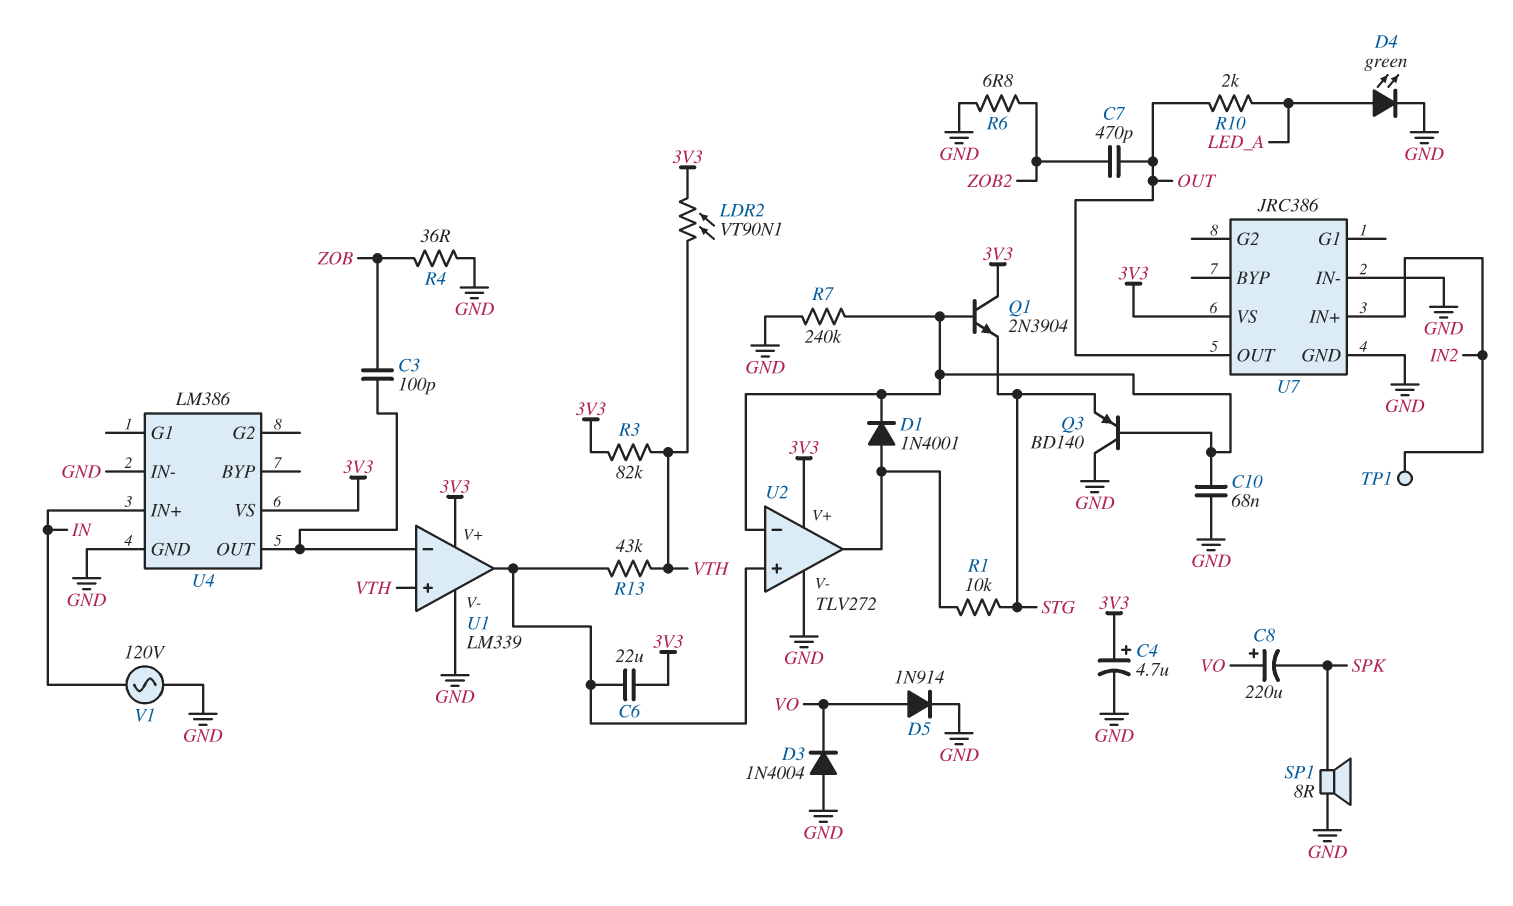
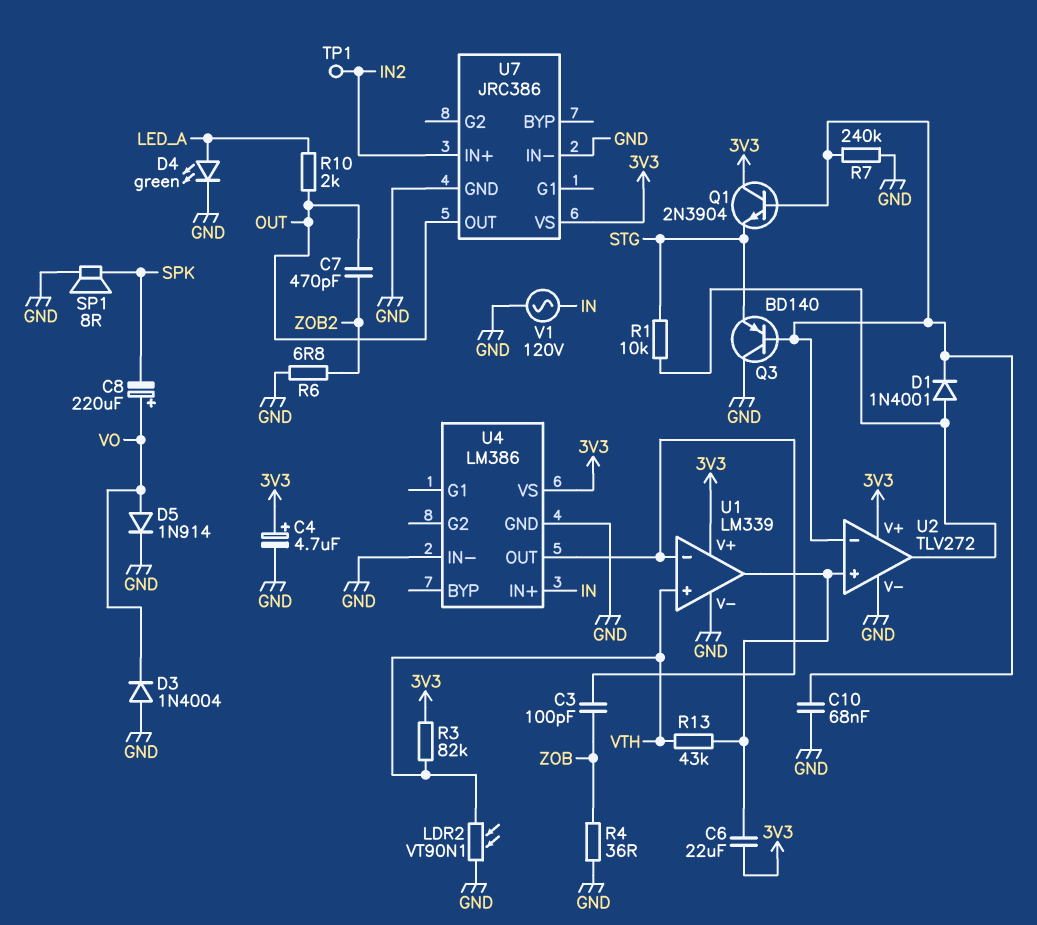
LDR2: VT90N1 (3V3, VTH) -> VT90N1 (GND, VTH)

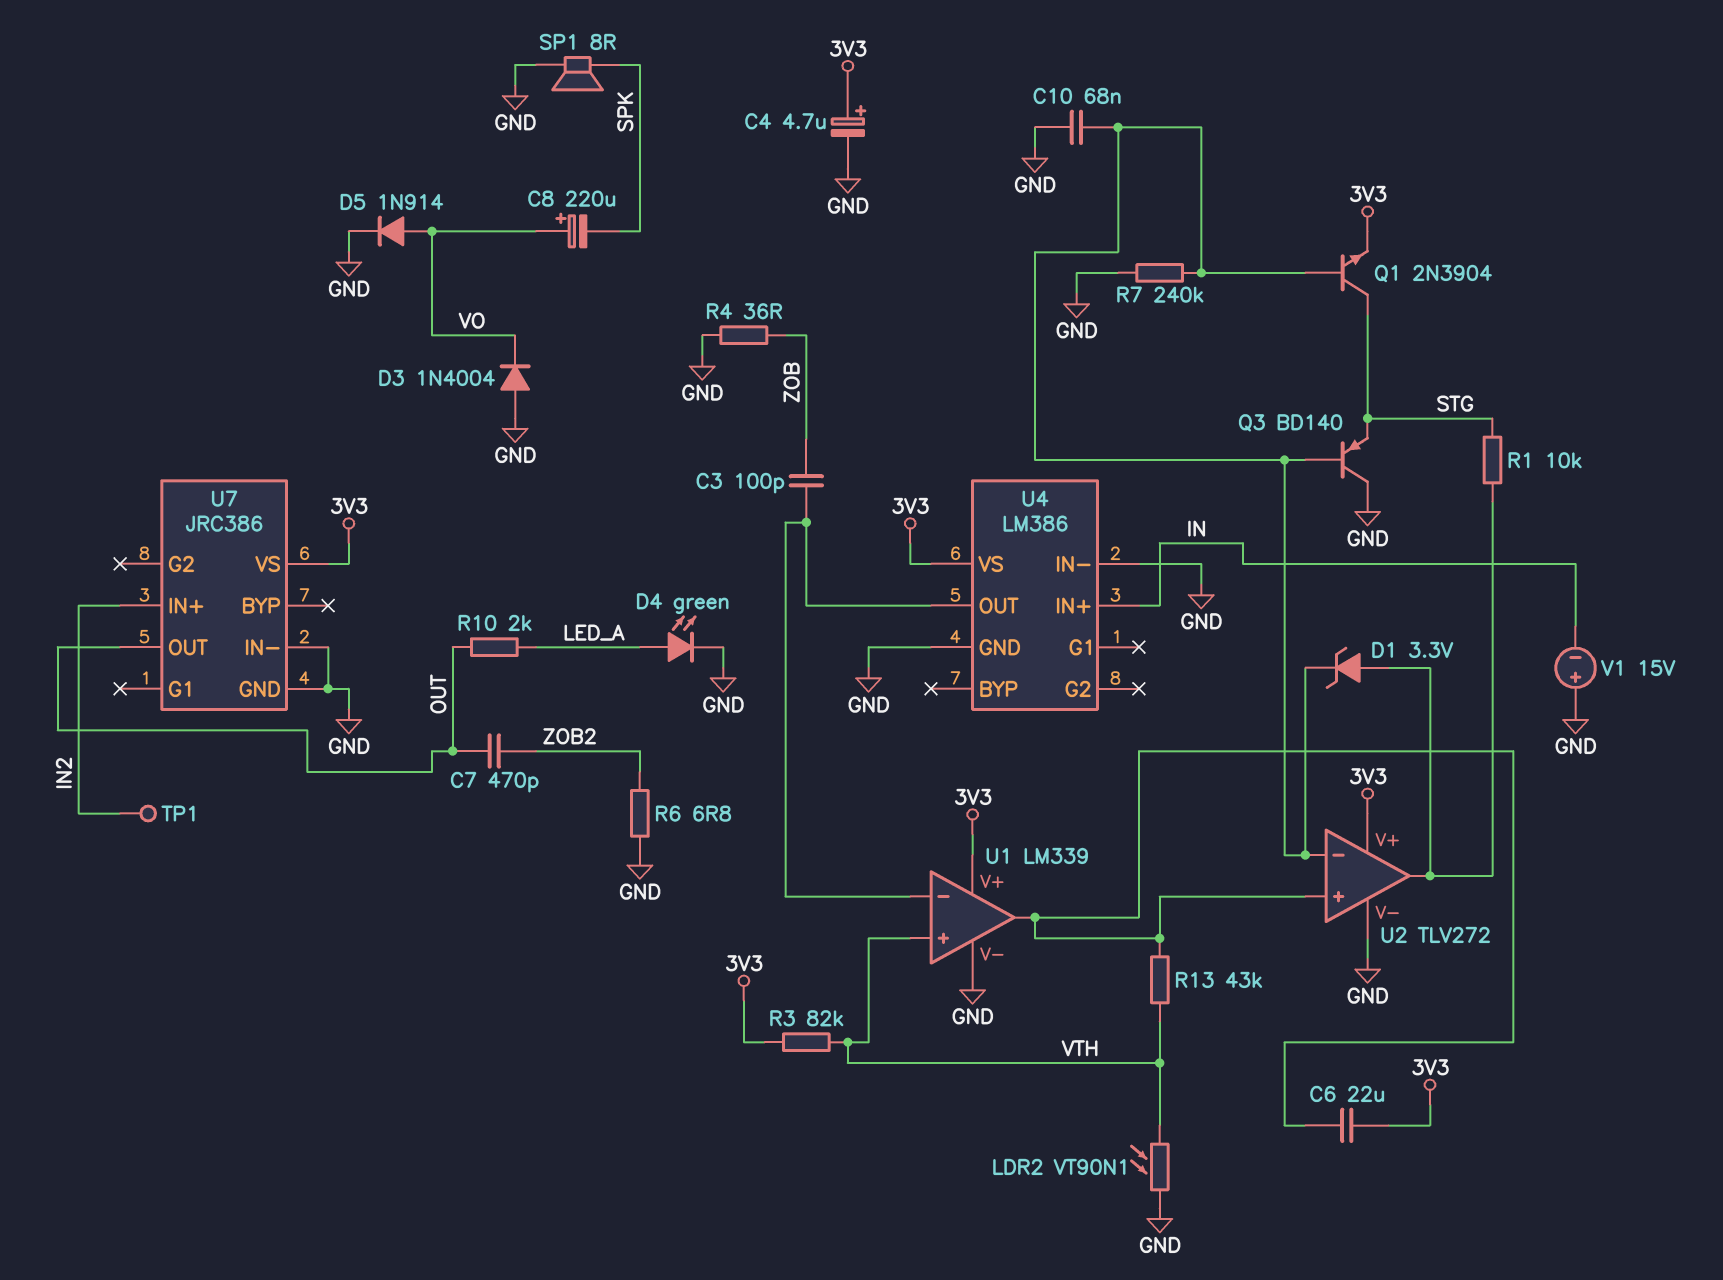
D1: diode 1N4001 (A U2/out, K U2/in-) -> zener 3.3V (A U2/out, K U2/in-)
Q1: NPN 2N3904 (B U2/in-, C 3V3, E STG) -> NPN 2N3904 (B U2/in-, C STG, E 3V3)
V1: AC 120V (GND, IN) -> 15V (plus GND, minus IN)

